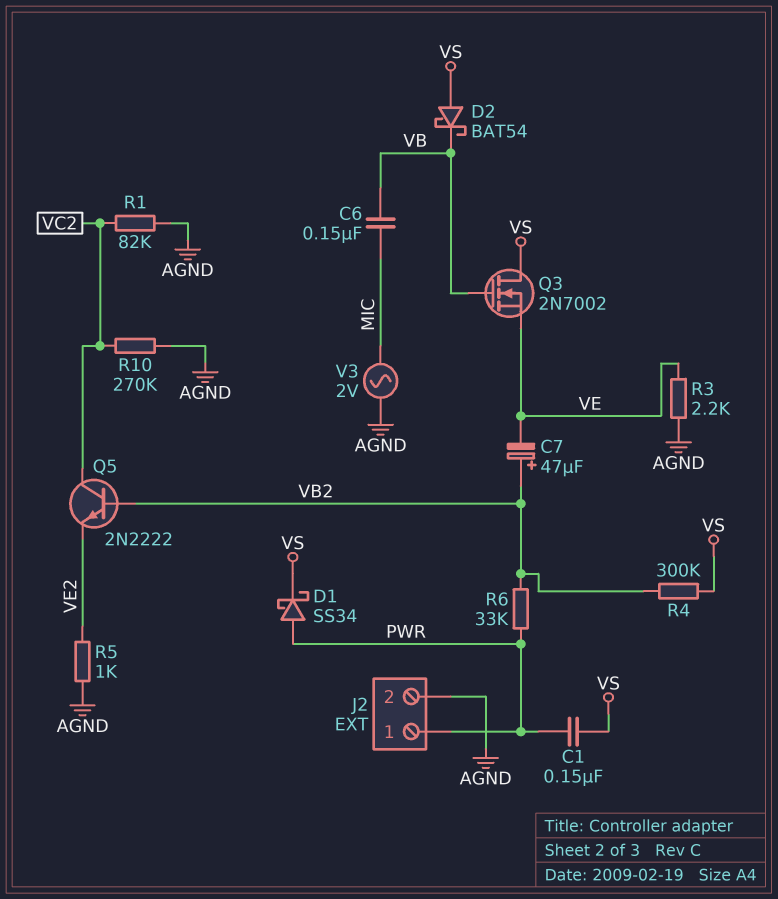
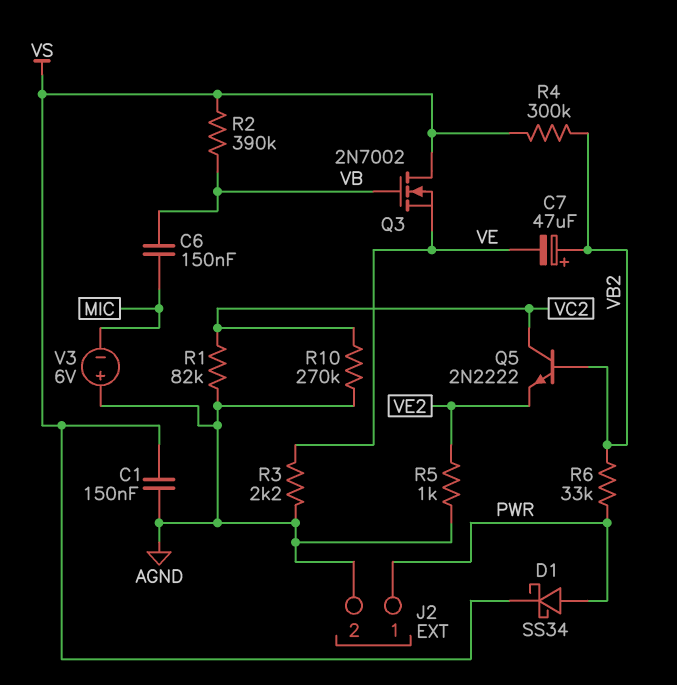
C1: 150nF (PWR, VS) -> 150nF (AGND, VS)
D2: schottky BAT54 (A VS, K VB) -> none
R2: none -> 390k (VB, VS)
V3: AC 2V (AGND, MIC) -> 6V (plus AGND, minus MIC)

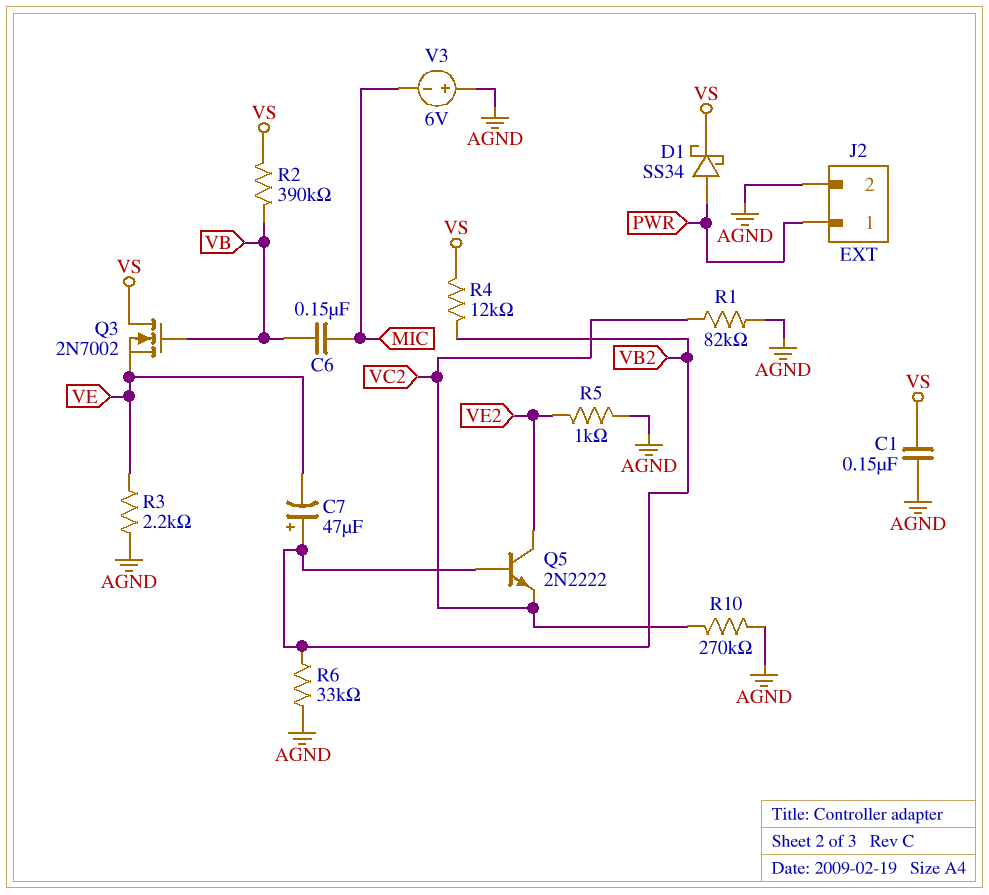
Q5: NPN 2N2222 (B VB2, C VC2, E VE2) -> NPN 2N2222 (B VB2, C VE2, E VC2)
R4: 300k (VB2, VS) -> 12k (VB2, VS)
R6: 33k (PWR, VB2) -> 33k (AGND, VB2)

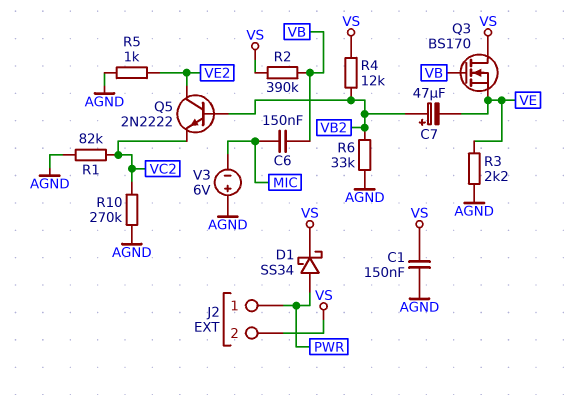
J2 pin 2: AGND -> VS
Q3: NMOS 2N7002 (G VB, D VS, S VE) -> NMOS BS170 (G VB, D VS, S VE)

